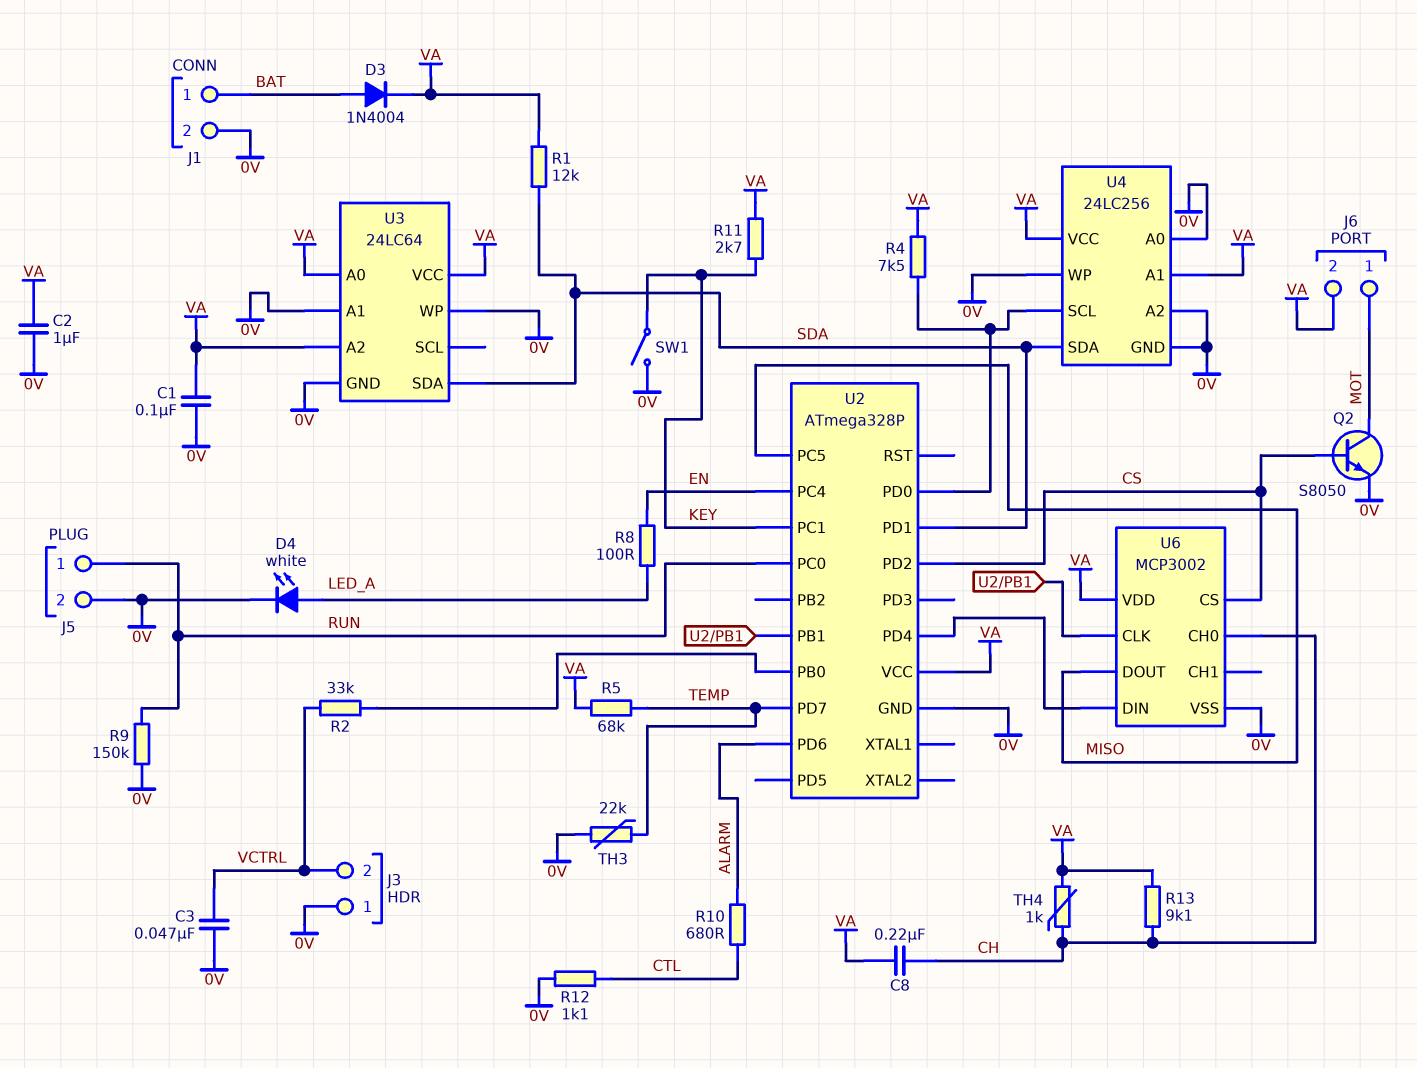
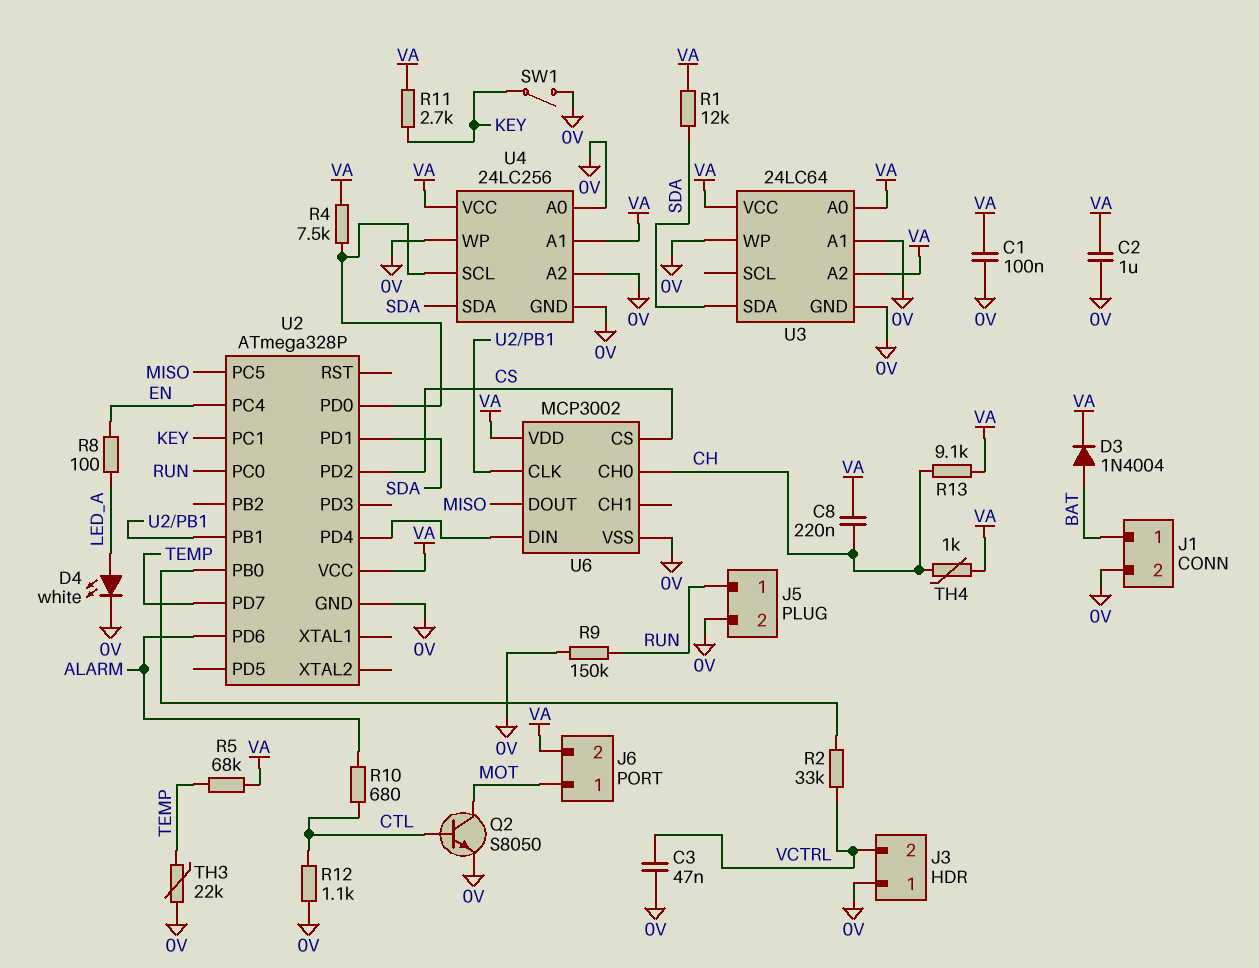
Q2: NPN S8050 (B CS, C MOT, E 0V) -> NPN S8050 (B CTL, C MOT, E 0V)

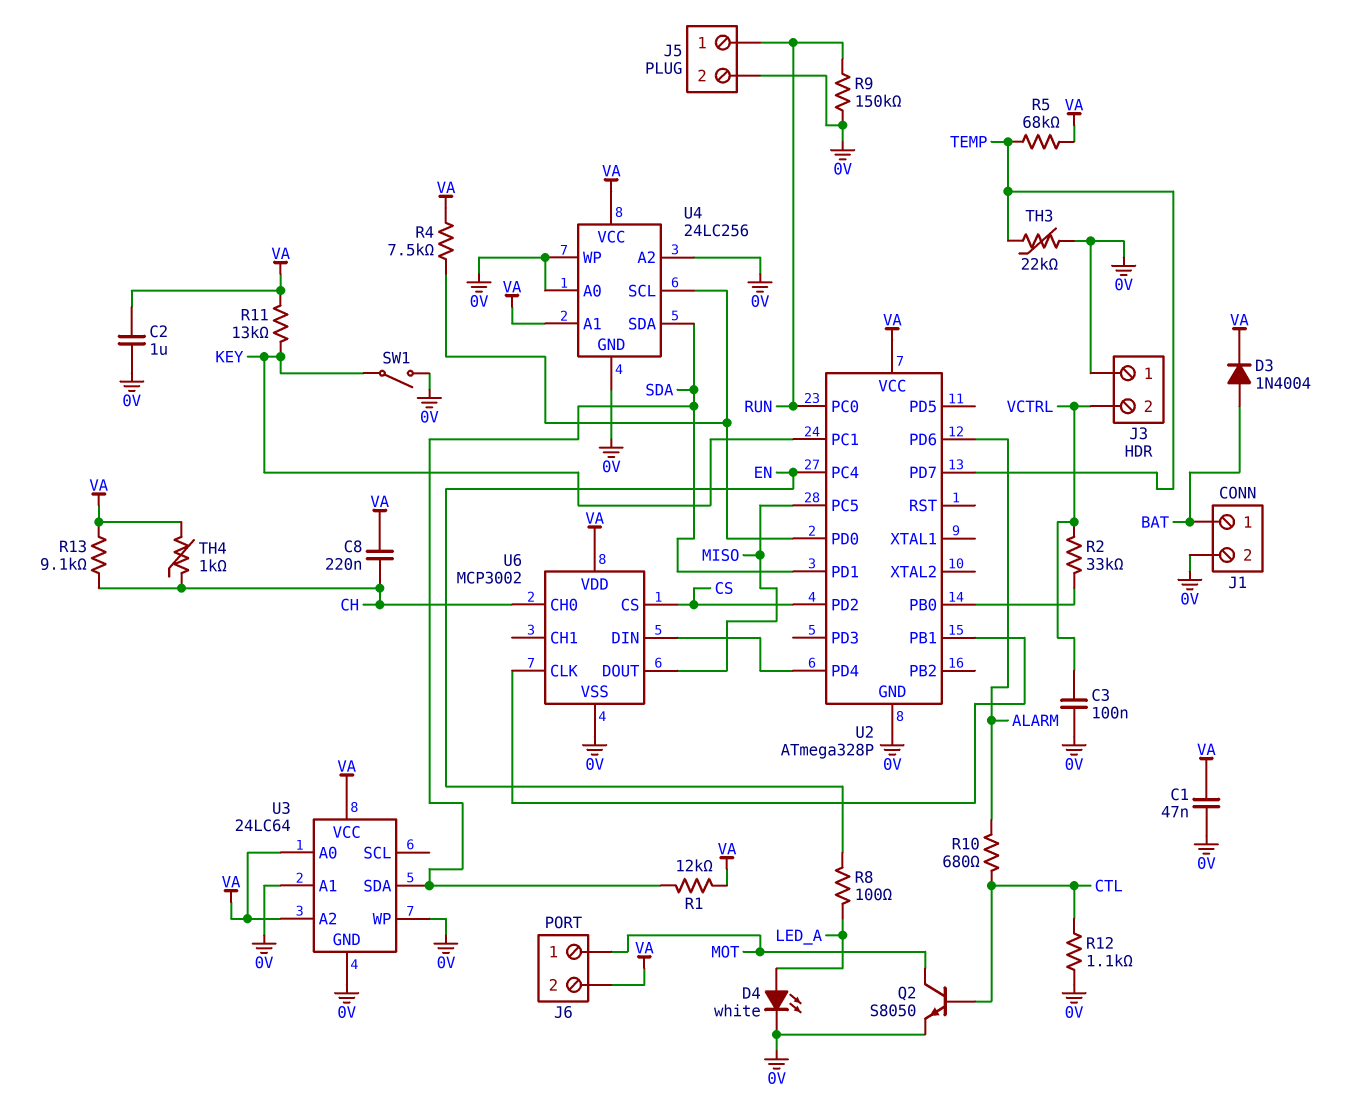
C1: 100nF (0V, VA) -> 47nF (0V, VA)
C3: 47nF (0V, VCTRL) -> 100nF (0V, VCTRL)
R11: 2.7k (KEY, VA) -> 13k (KEY, VA)

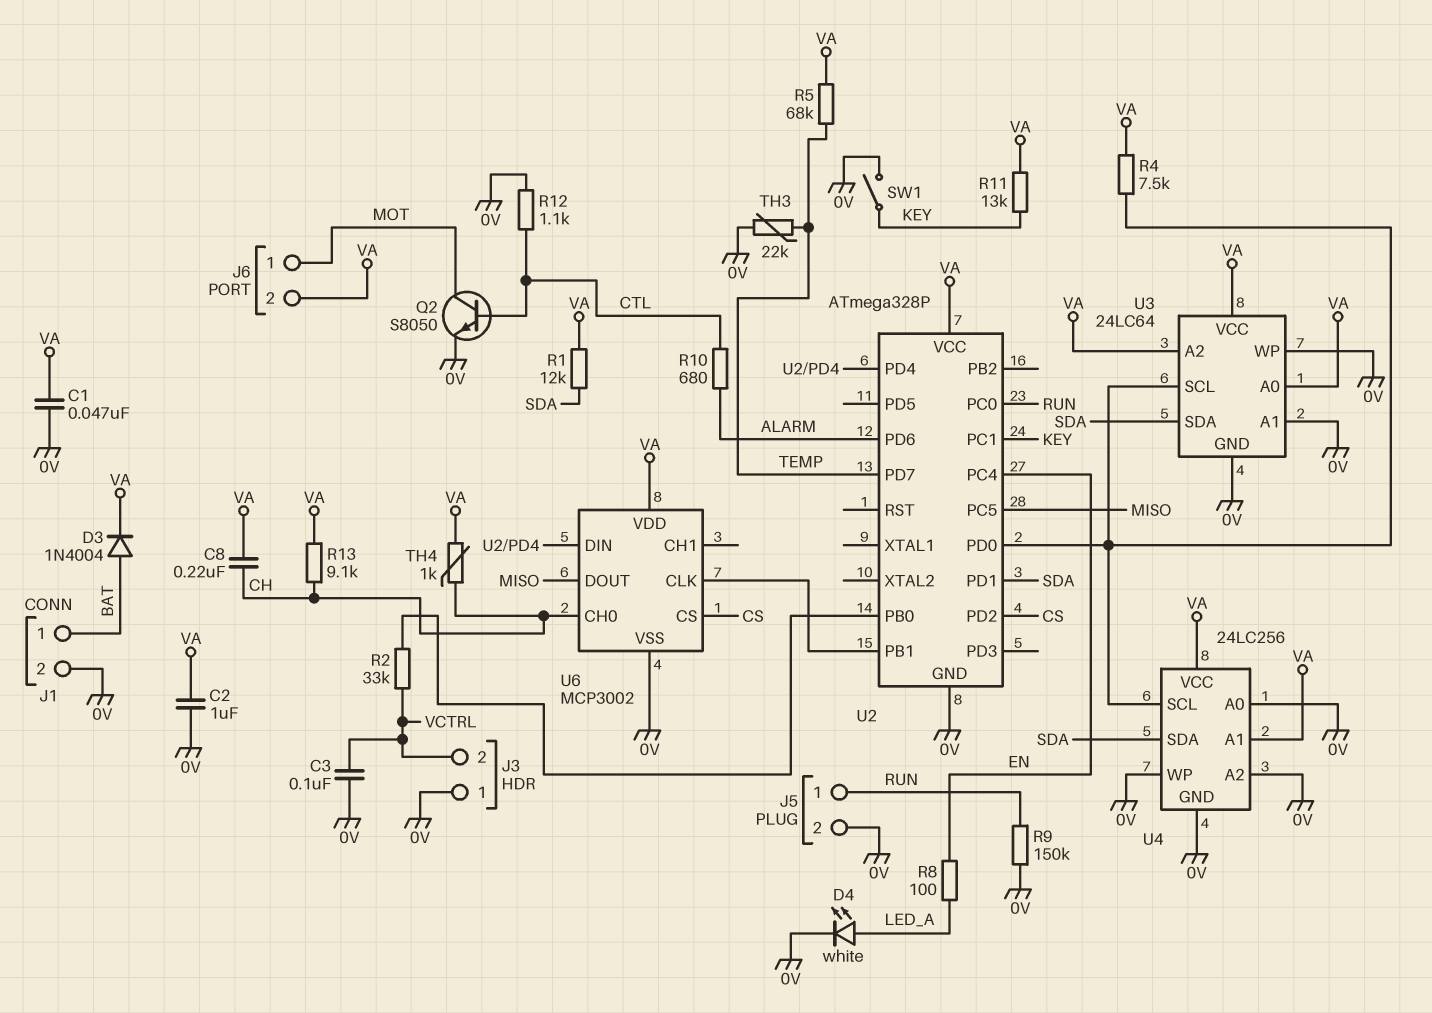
U3 pin SCL: none -> U2/PD0

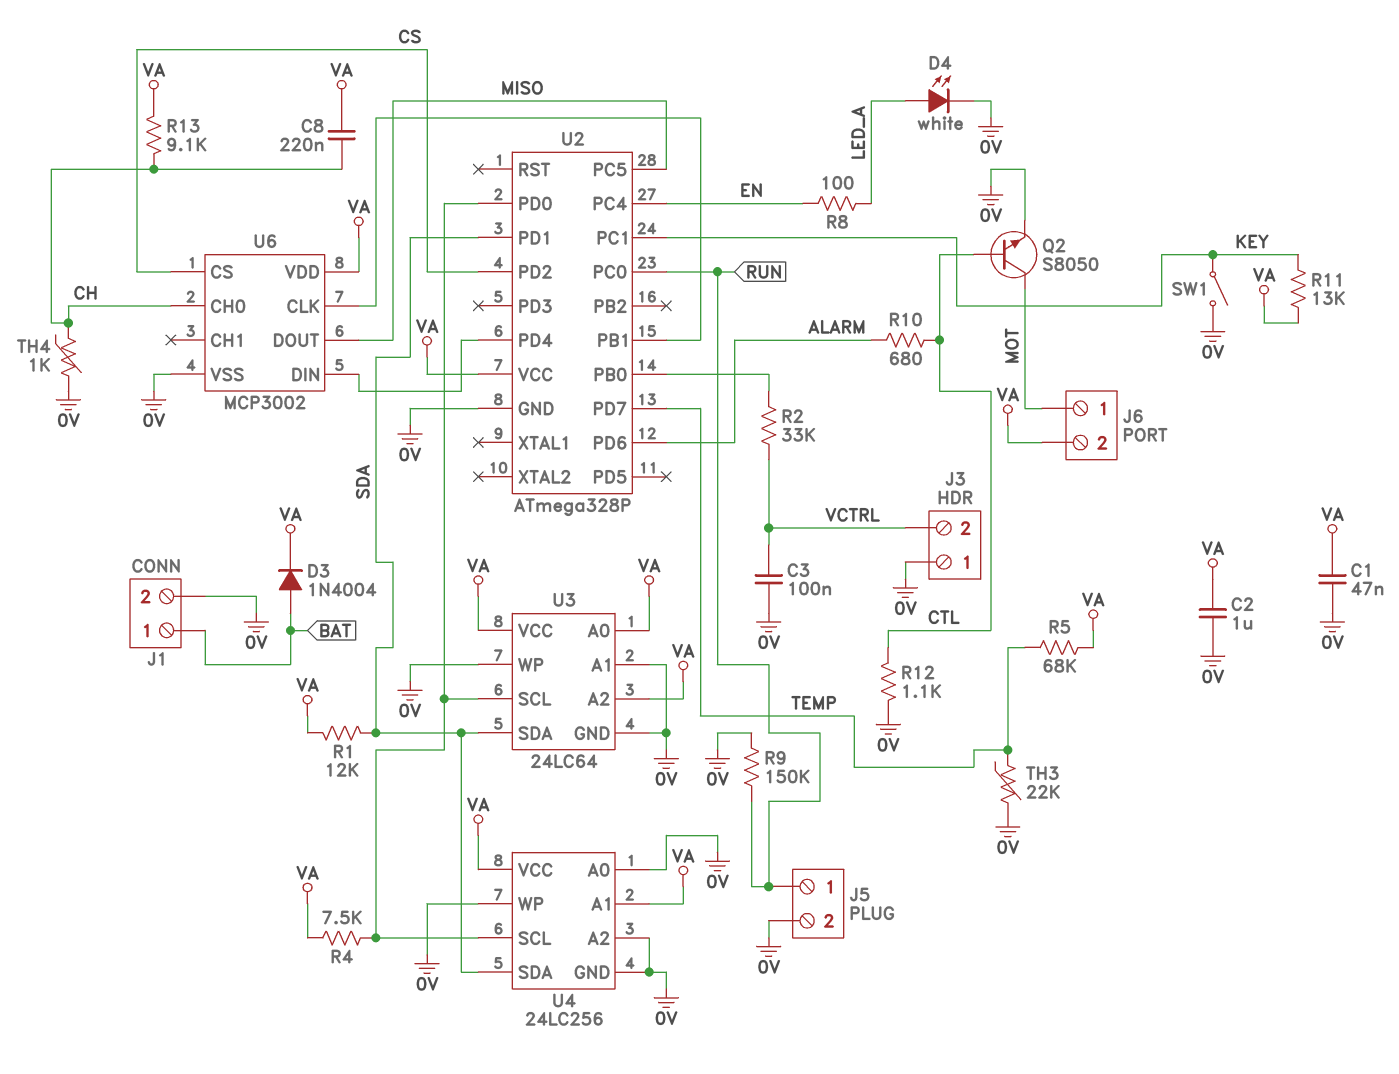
TH4: 1k (CH, VA) -> 1k (0V, CH)

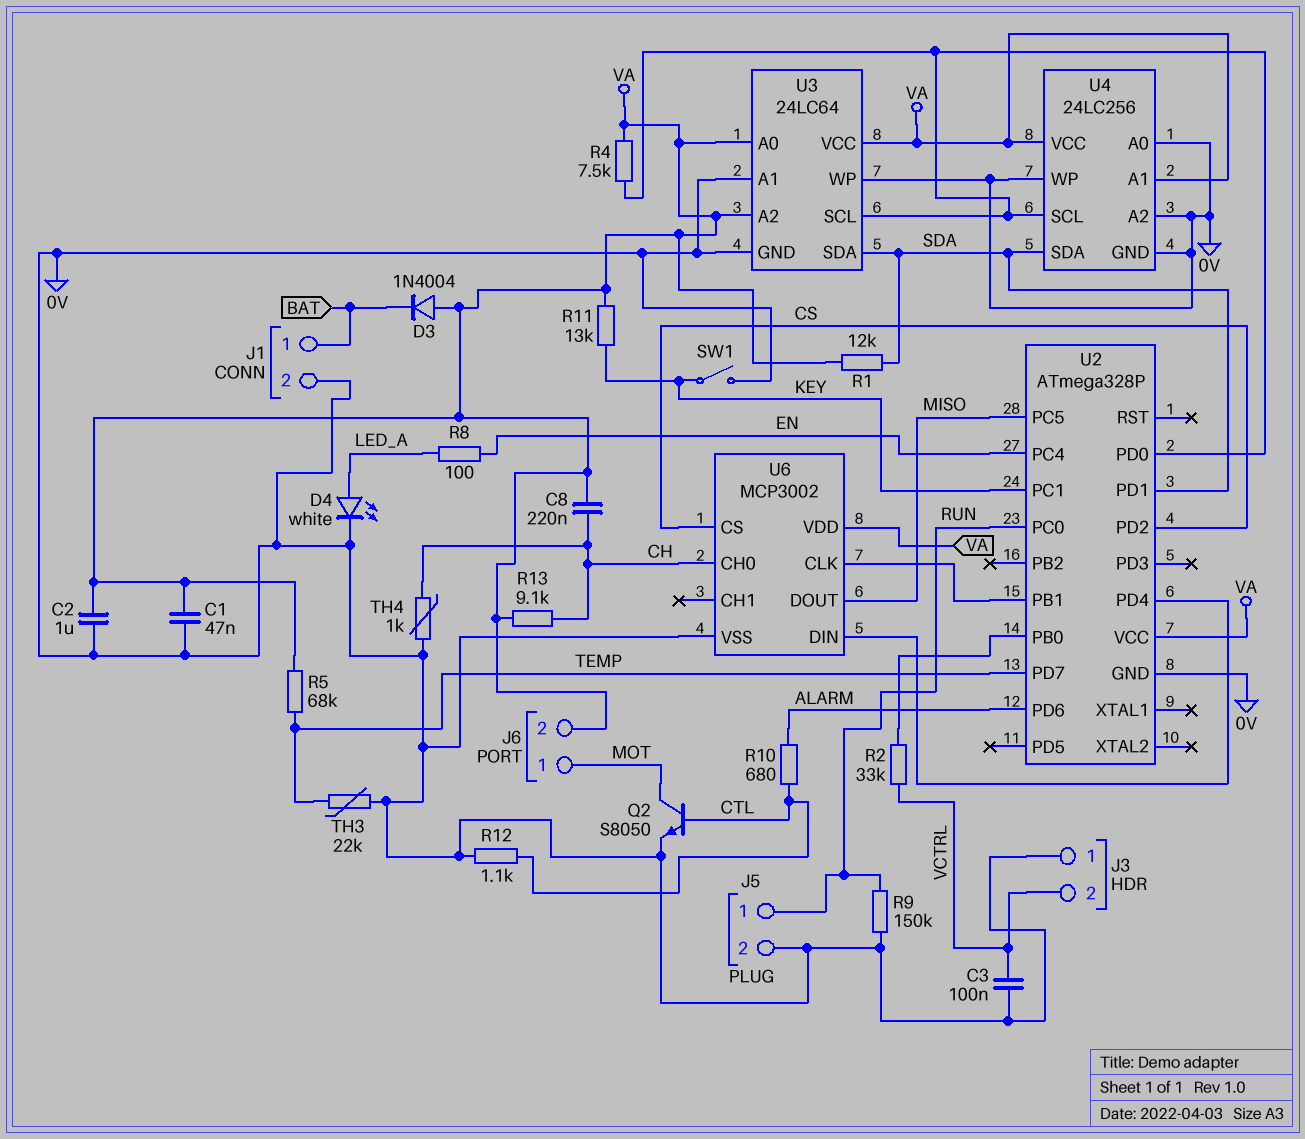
D3: diode 1N4004 (A BAT, K VA) -> diode 1N4004 (A VA, K BAT)

